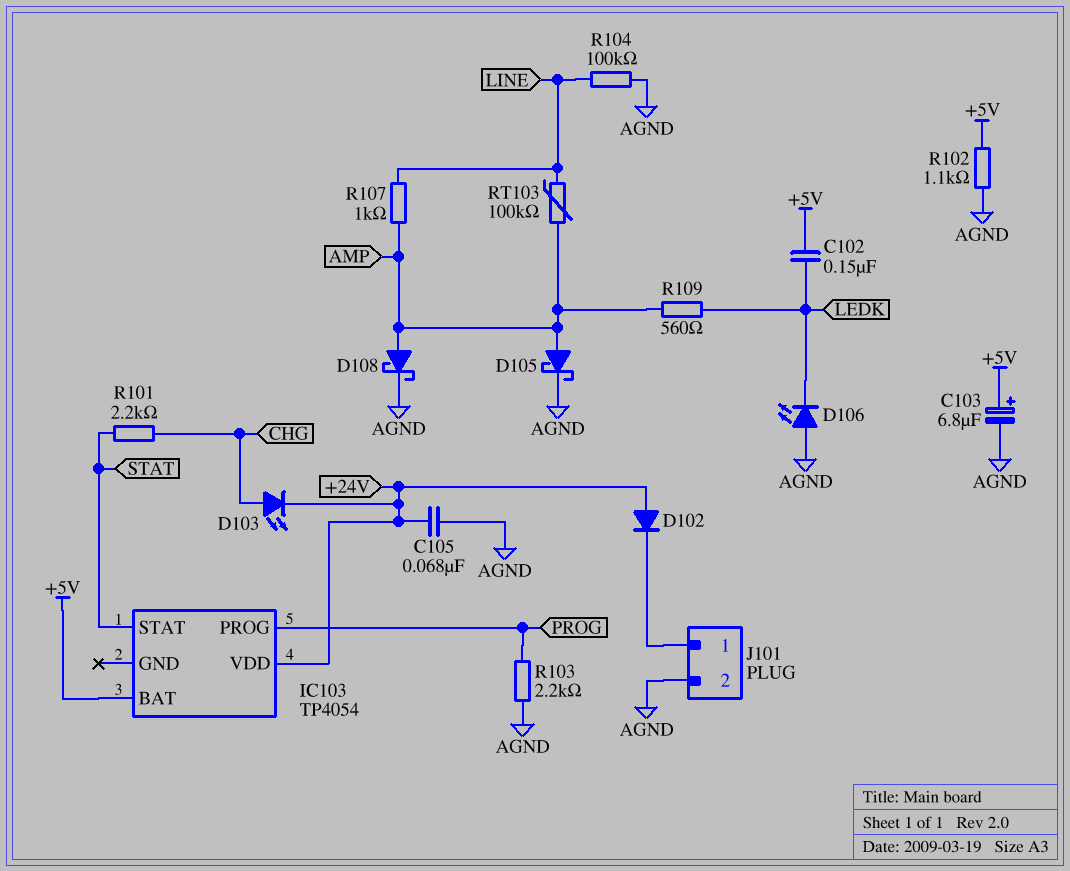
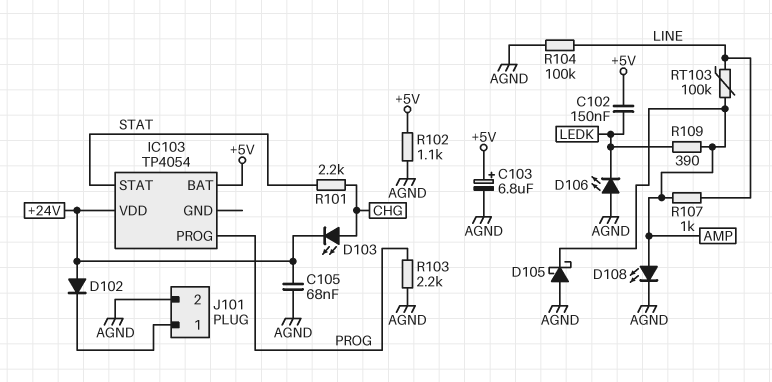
D105: schottky (A AMP, K AGND) -> schottky (A AGND, K AMP)
D108: schottky (A AMP, K AGND) -> LED (A AMP, K AGND)
R109: 560 (AMP, LEDK) -> 390 (AMP, LEDK)

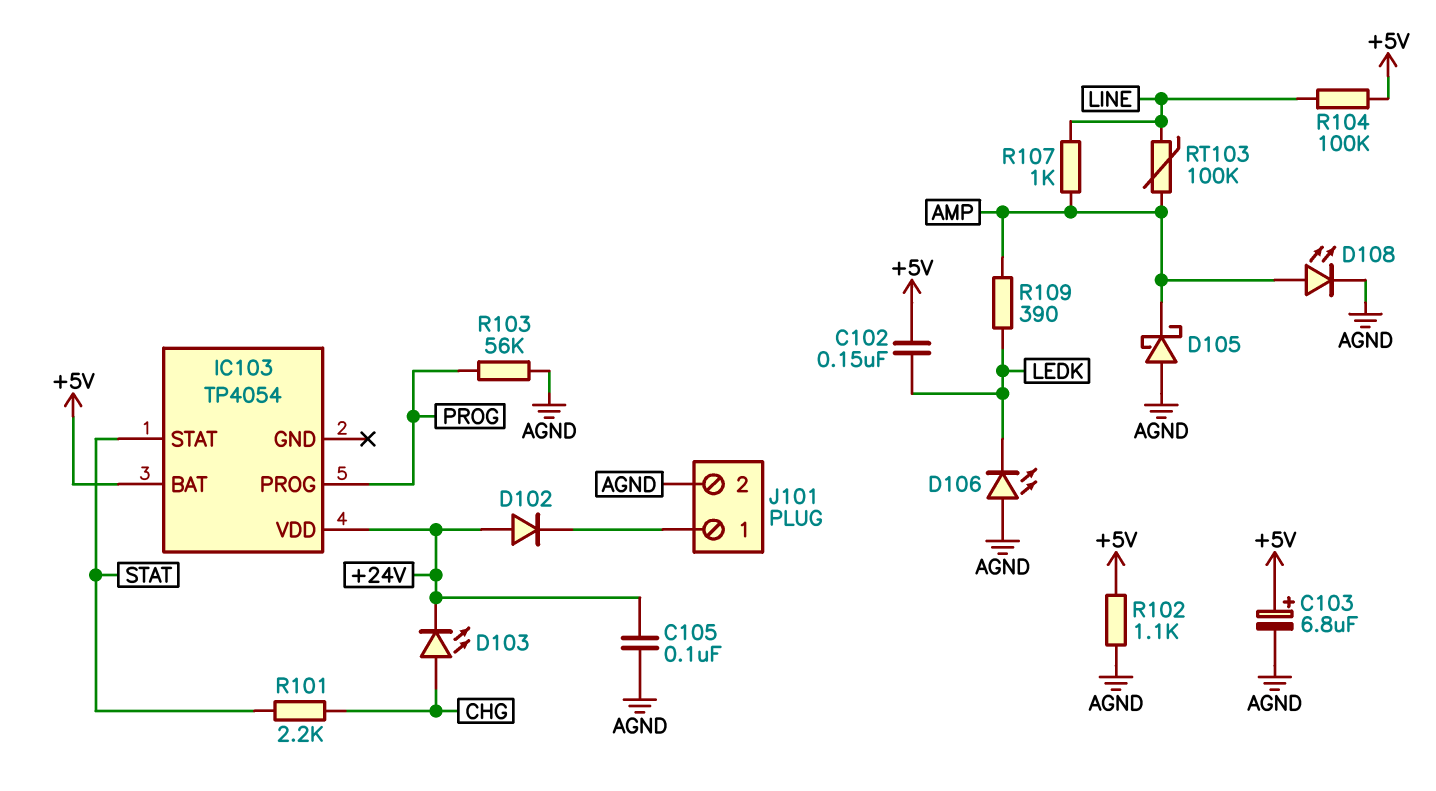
C105: 68nF (+24V, AGND) -> 100nF (+24V, AGND)
R103: 2.2k (AGND, PROG) -> 56k (AGND, PROG)
R104: 100k (AGND, LINE) -> 100k (+5V, LINE)

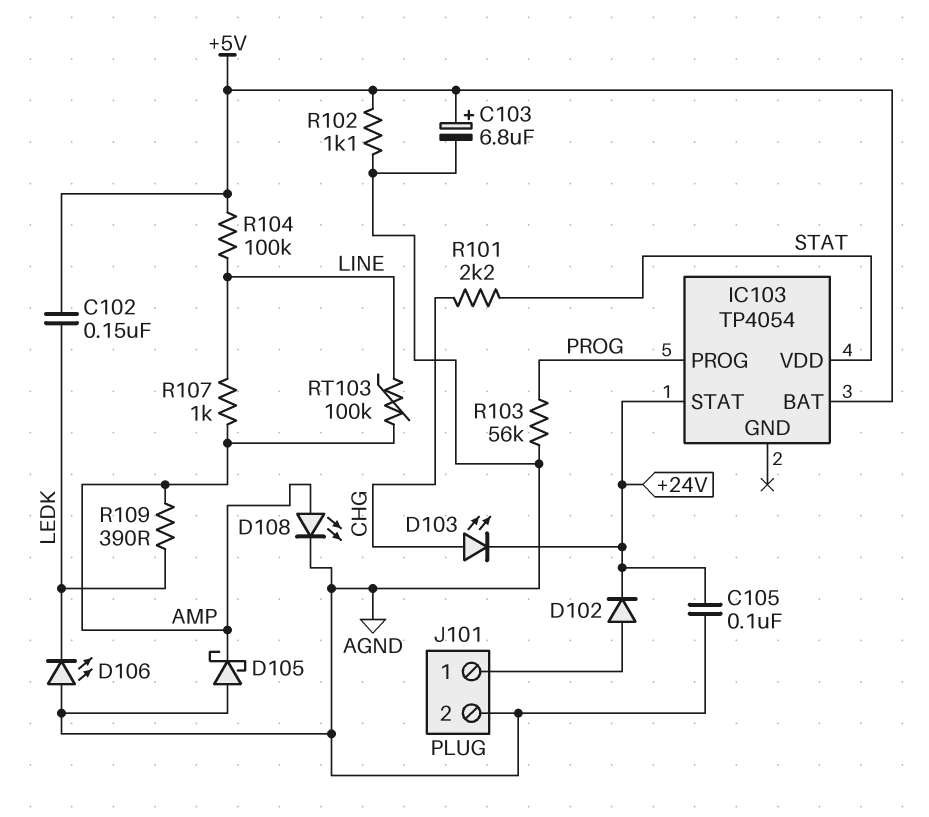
D102: diode (A +24V, K J101/1) -> diode (A J101/1, K +24V)
IC103 pin STAT: STAT -> +24V
IC103 pin VDD: +24V -> STAT

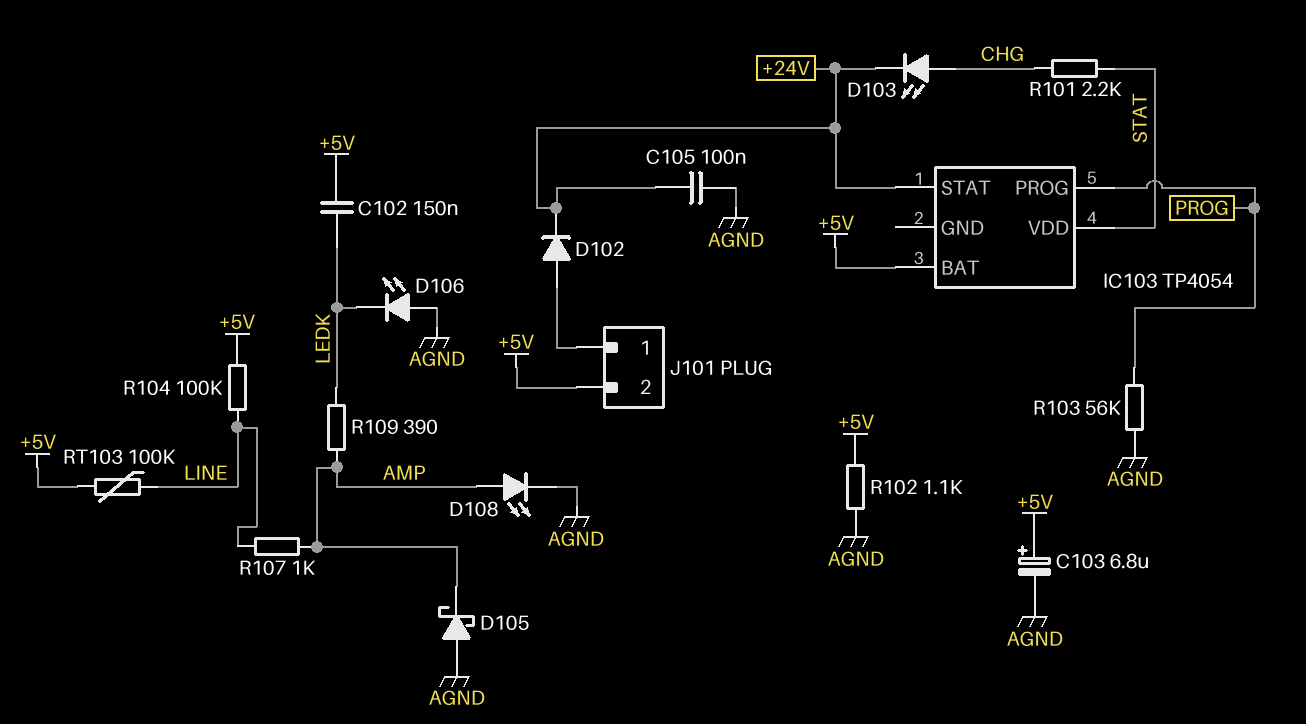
J101 pin 2: AGND -> +5V
RT103: 100k (AMP, LINE) -> 100k (+5V, LINE)

